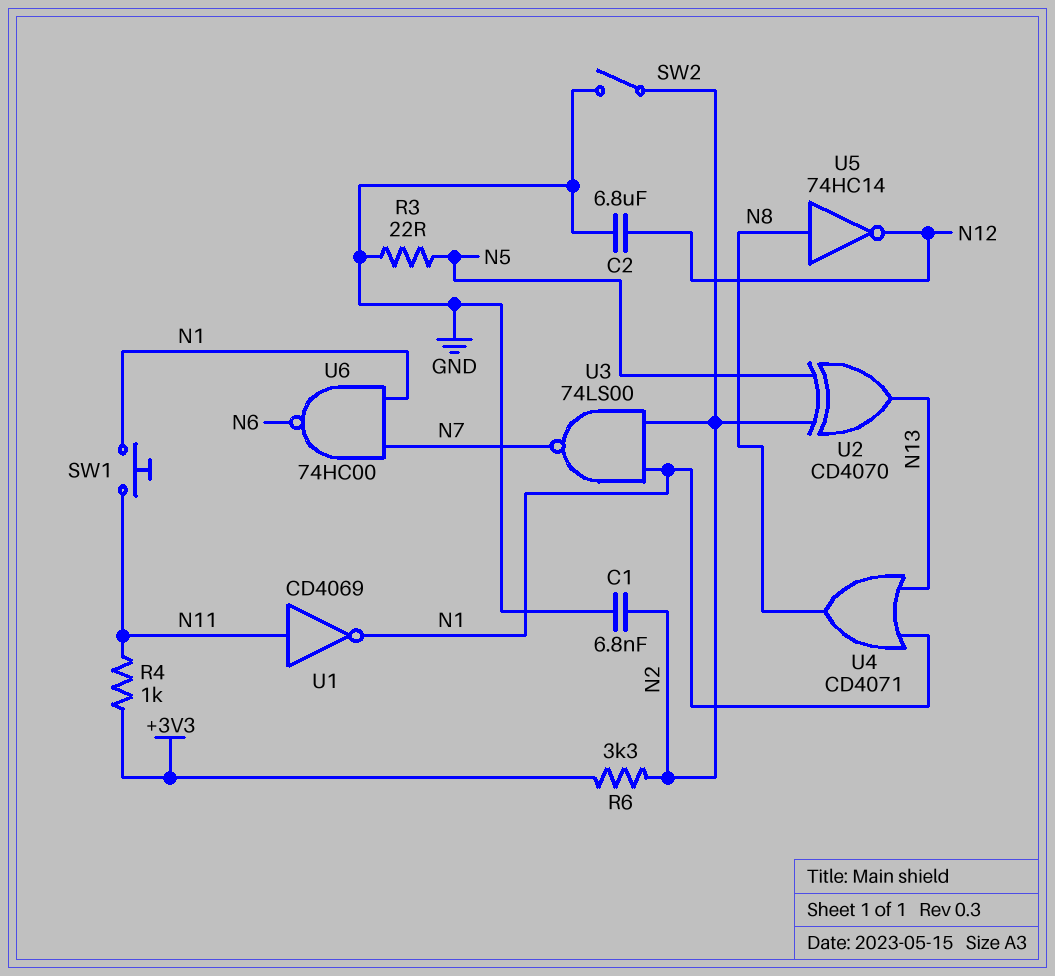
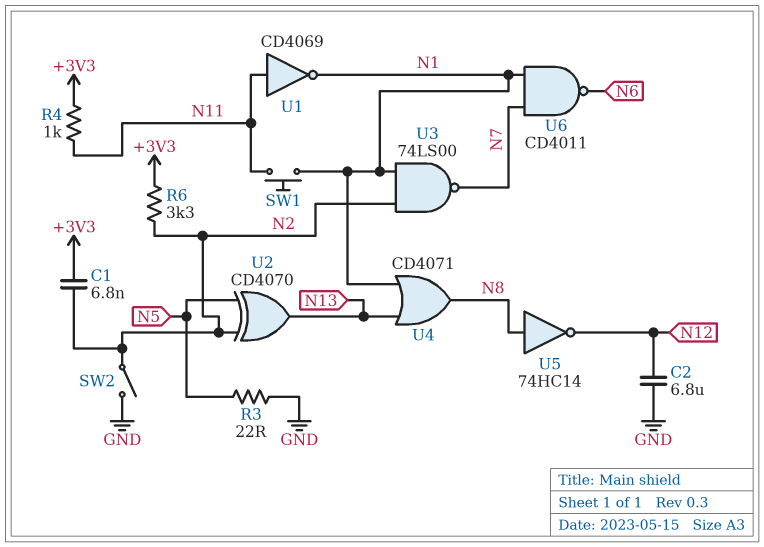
C1: 6.8nF (GND, N2) -> 6.8nF (+3V3, N2)
U6: NAND 74HC00 (in N1, in N7, out N6) -> NAND CD4011 (in N1, in N7, out N6)

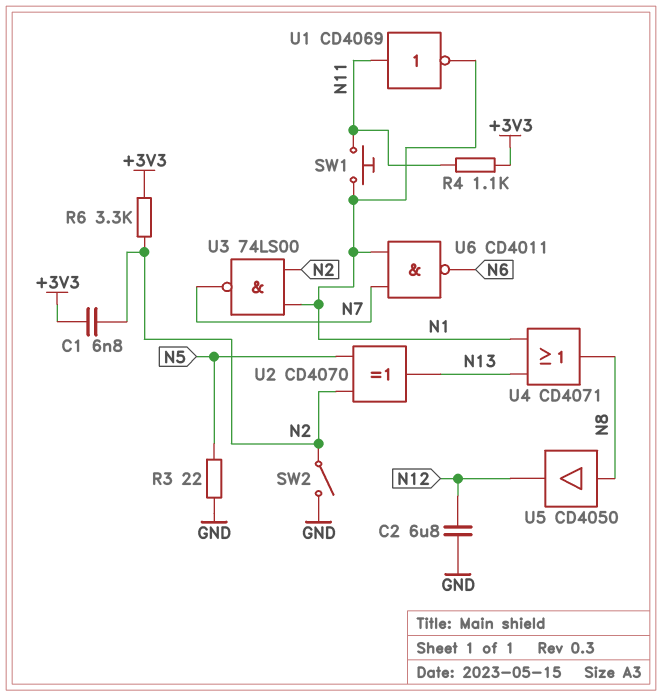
R4: 1k (+3V3, N11) -> 1.1k (+3V3, N11)
U5: NOT 74HC14 (in N8, out N12) -> buffer CD4050 (in N8, out N12)

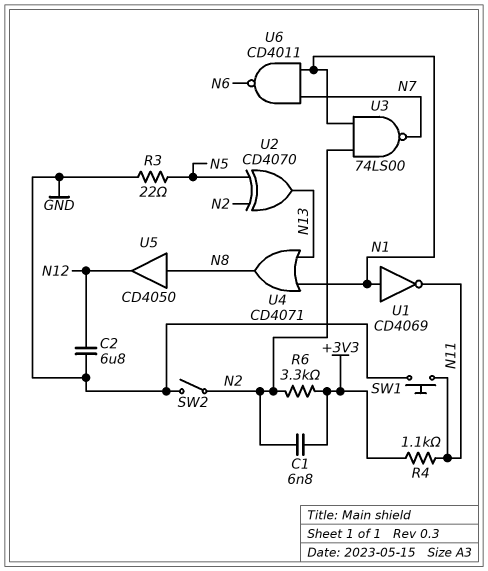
SW1: button (N1, N11) -> button (GND, N11)
U1: NOT CD4069 (in N11, out N1) -> NOT CD4069 (in N1, out N11)

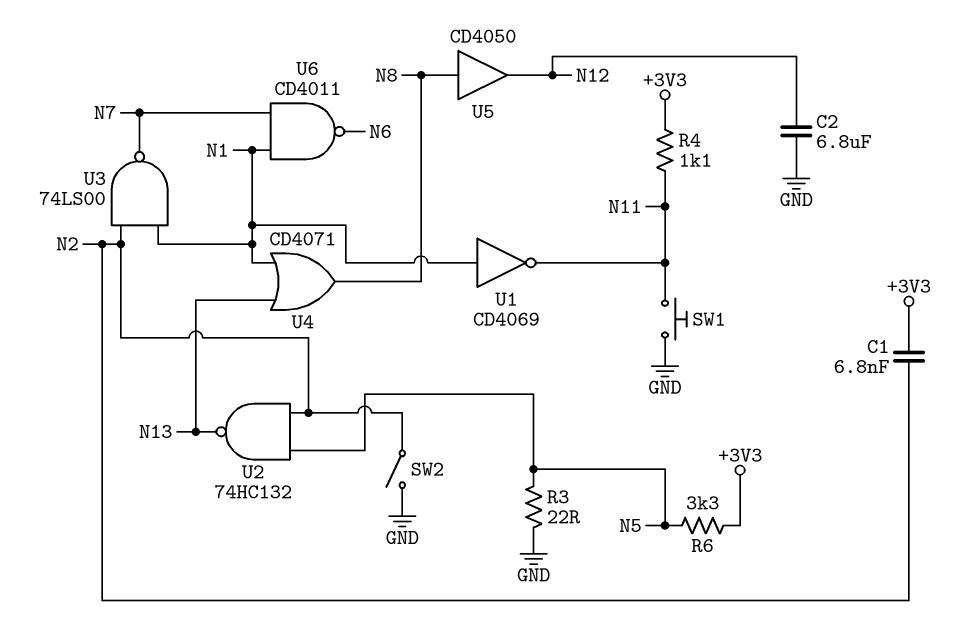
R6: 3.3k (+3V3, N2) -> 3.3k (+3V3, N5)
U2: XOR CD4070 (in N2, in N5, out N13) -> NAND 74HC132 (in N2, in N5, out N13)

